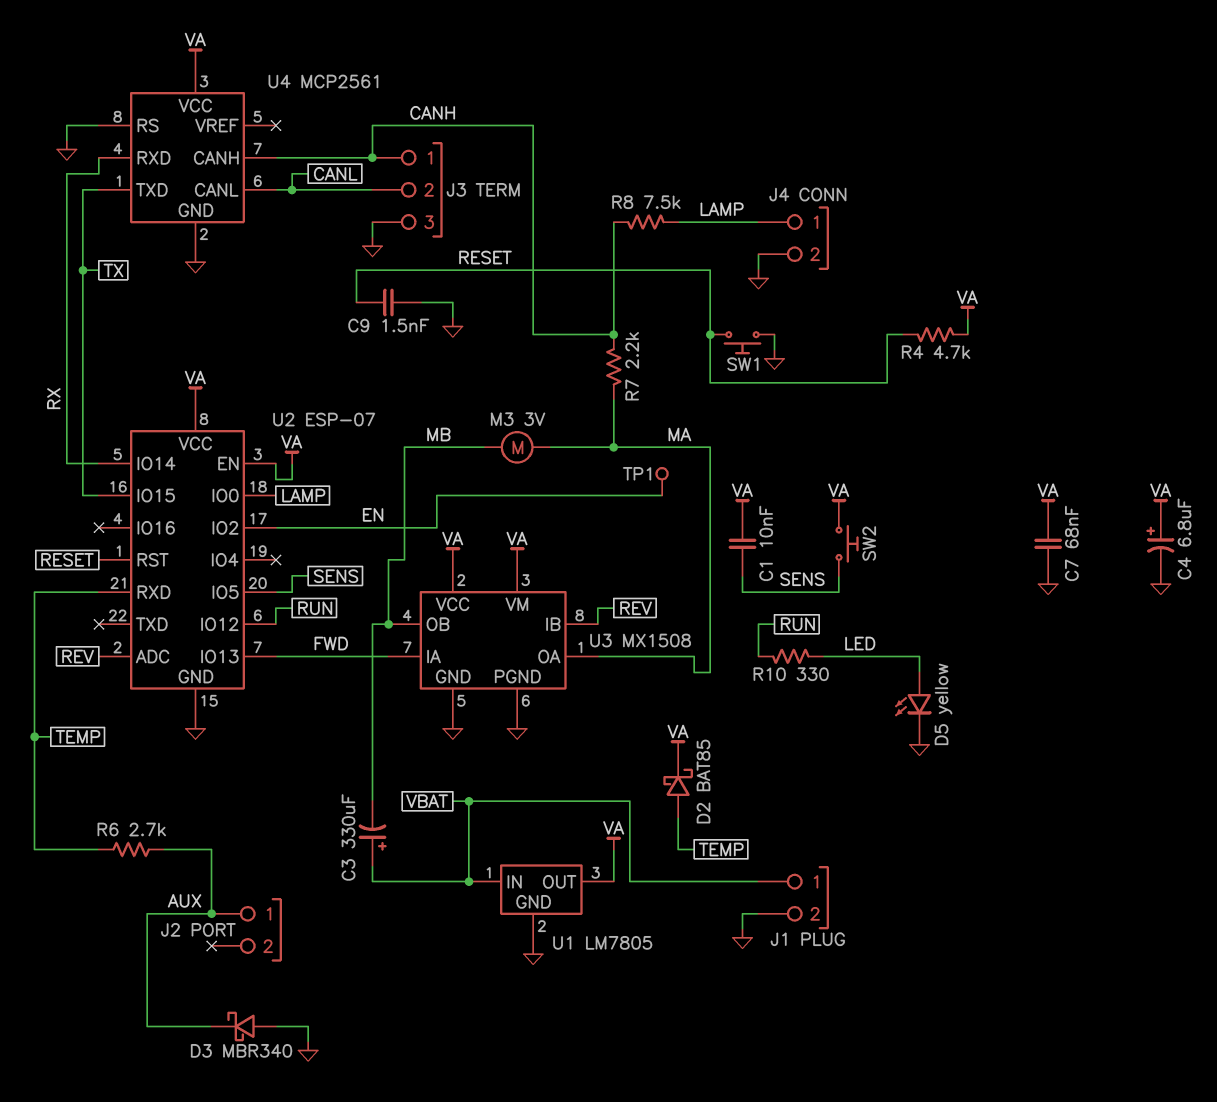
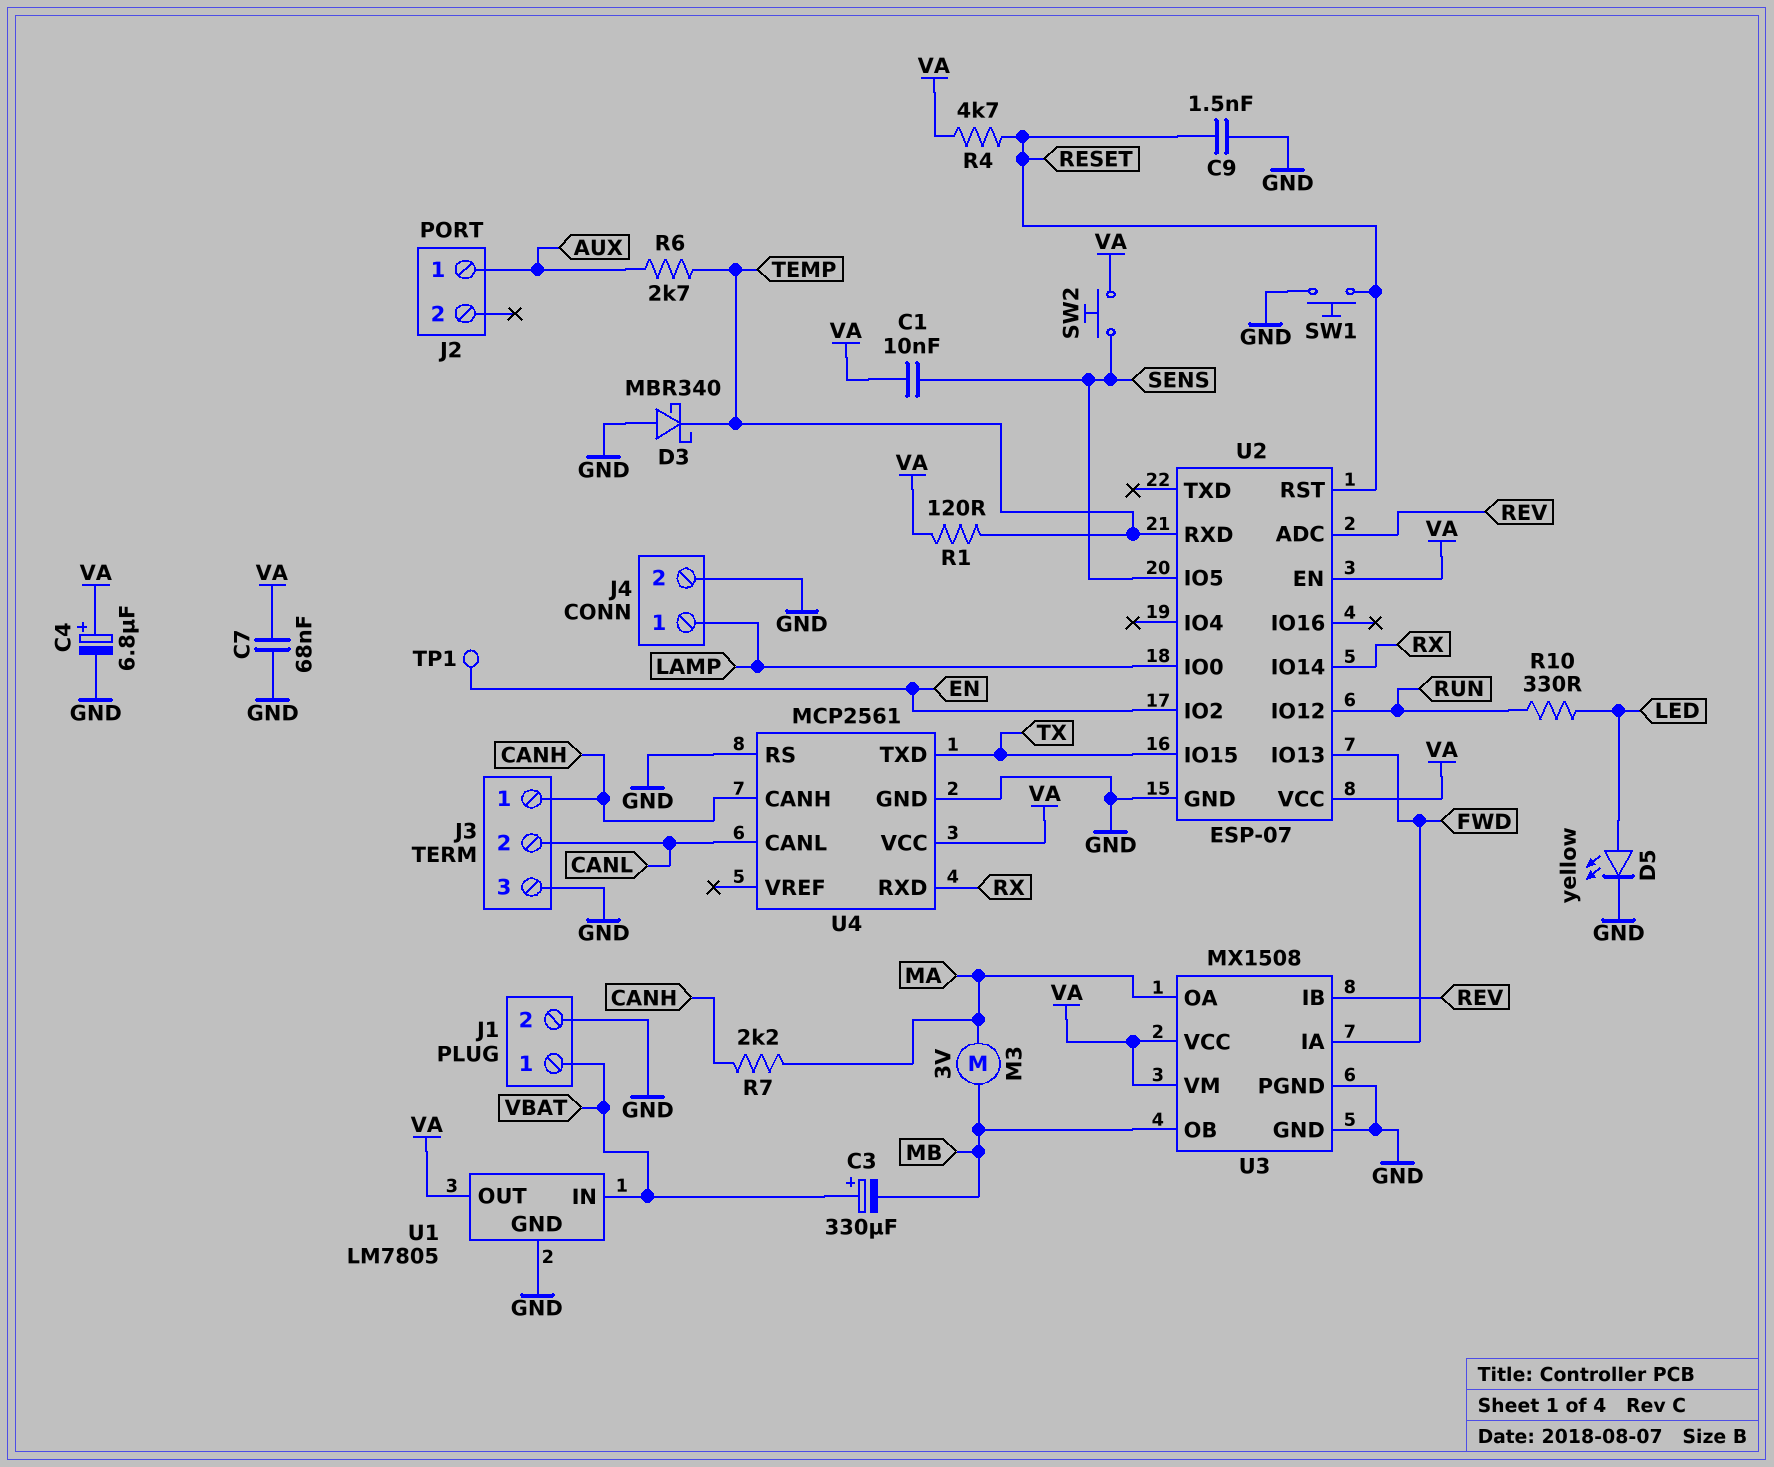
D2: schottky BAT85 (A TEMP, K VA) -> none
D3: schottky MBR340 (A GND, K AUX) -> schottky MBR340 (A GND, K TEMP)
R1: none -> 120 (TEMP, VA)
R8: 7.5k (CANH, LAMP) -> none

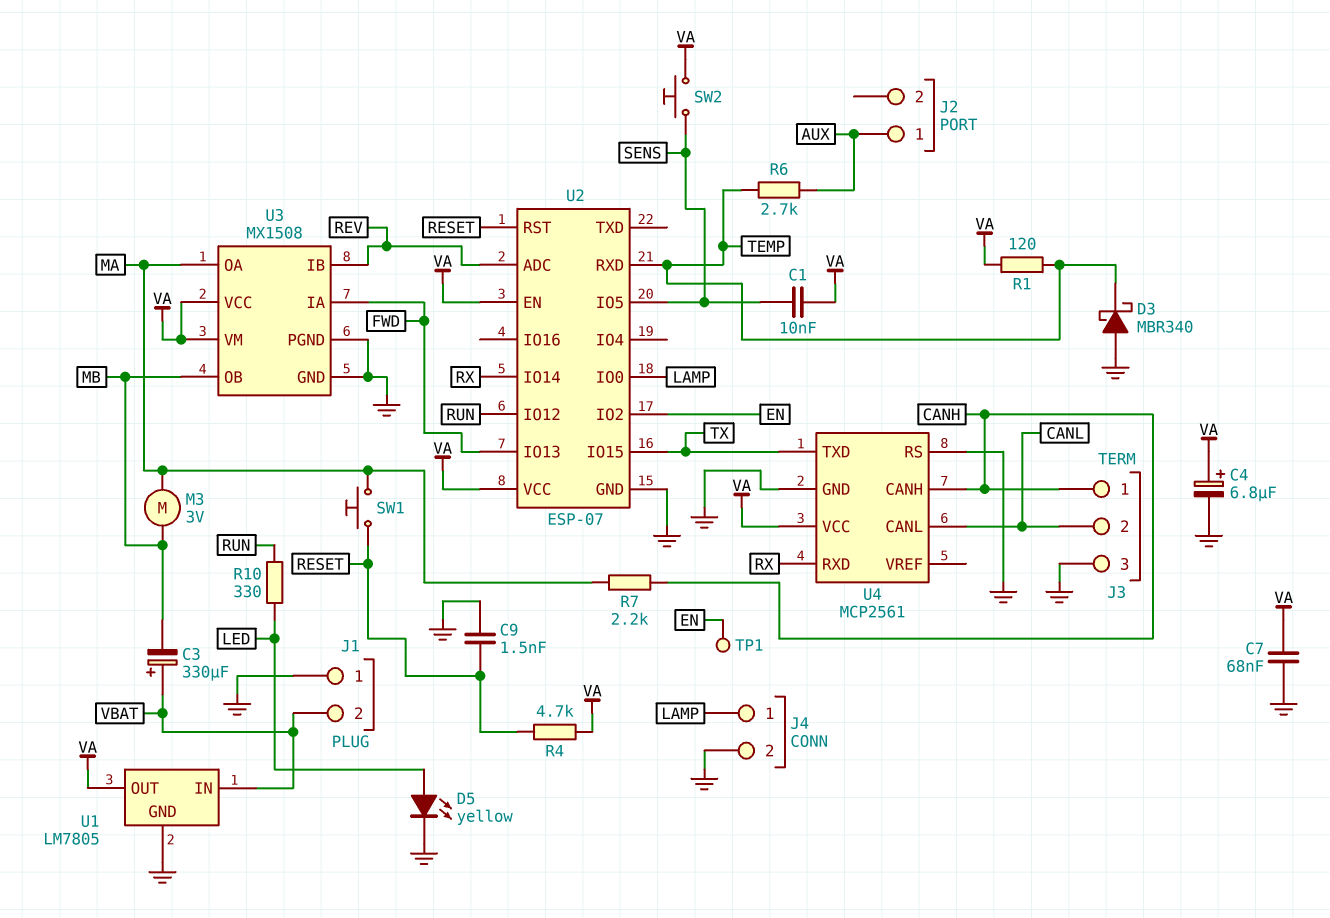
J1 pin 1: VBAT -> GND
J1 pin 2: GND -> VBAT
SW1: button (GND, RESET) -> button (MA, RESET)

